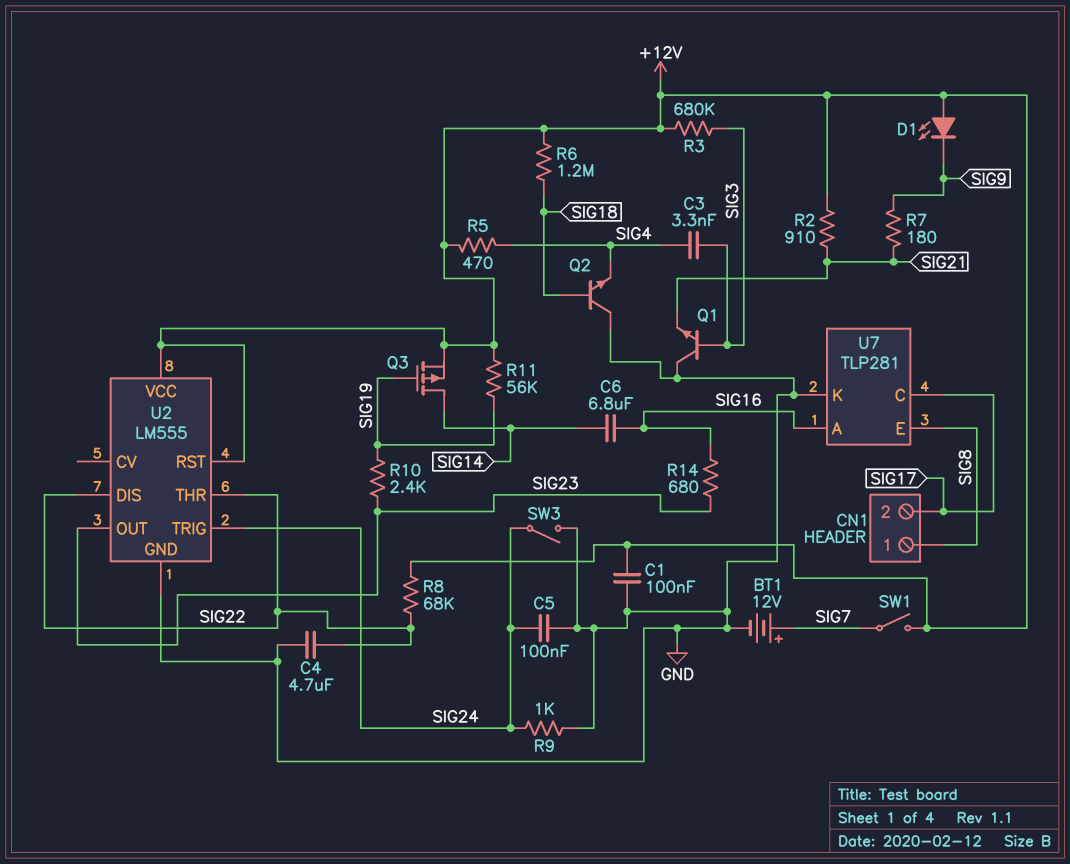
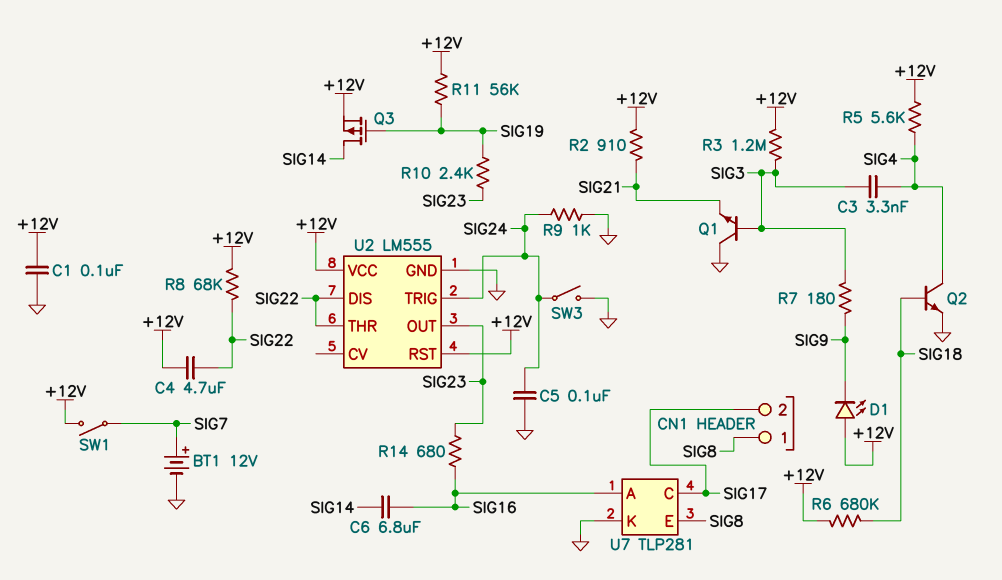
C4: 4.7uF (GND, SIG22) -> 4.7uF (+12V, SIG22)
Q2: NPN (B SIG18, C GND, E SIG4) -> NPN (B SIG18, C SIG4, E GND)
R3: 680k (+12V, SIG3) -> 1.2M (+12V, SIG3)
R5: 470 (+12V, SIG4) -> 5.6k (+12V, SIG4)
R6: 1.2M (+12V, SIG18) -> 680k (+12V, SIG18)
R7: 180 (SIG9, SIG21) -> 180 (SIG3, SIG9)

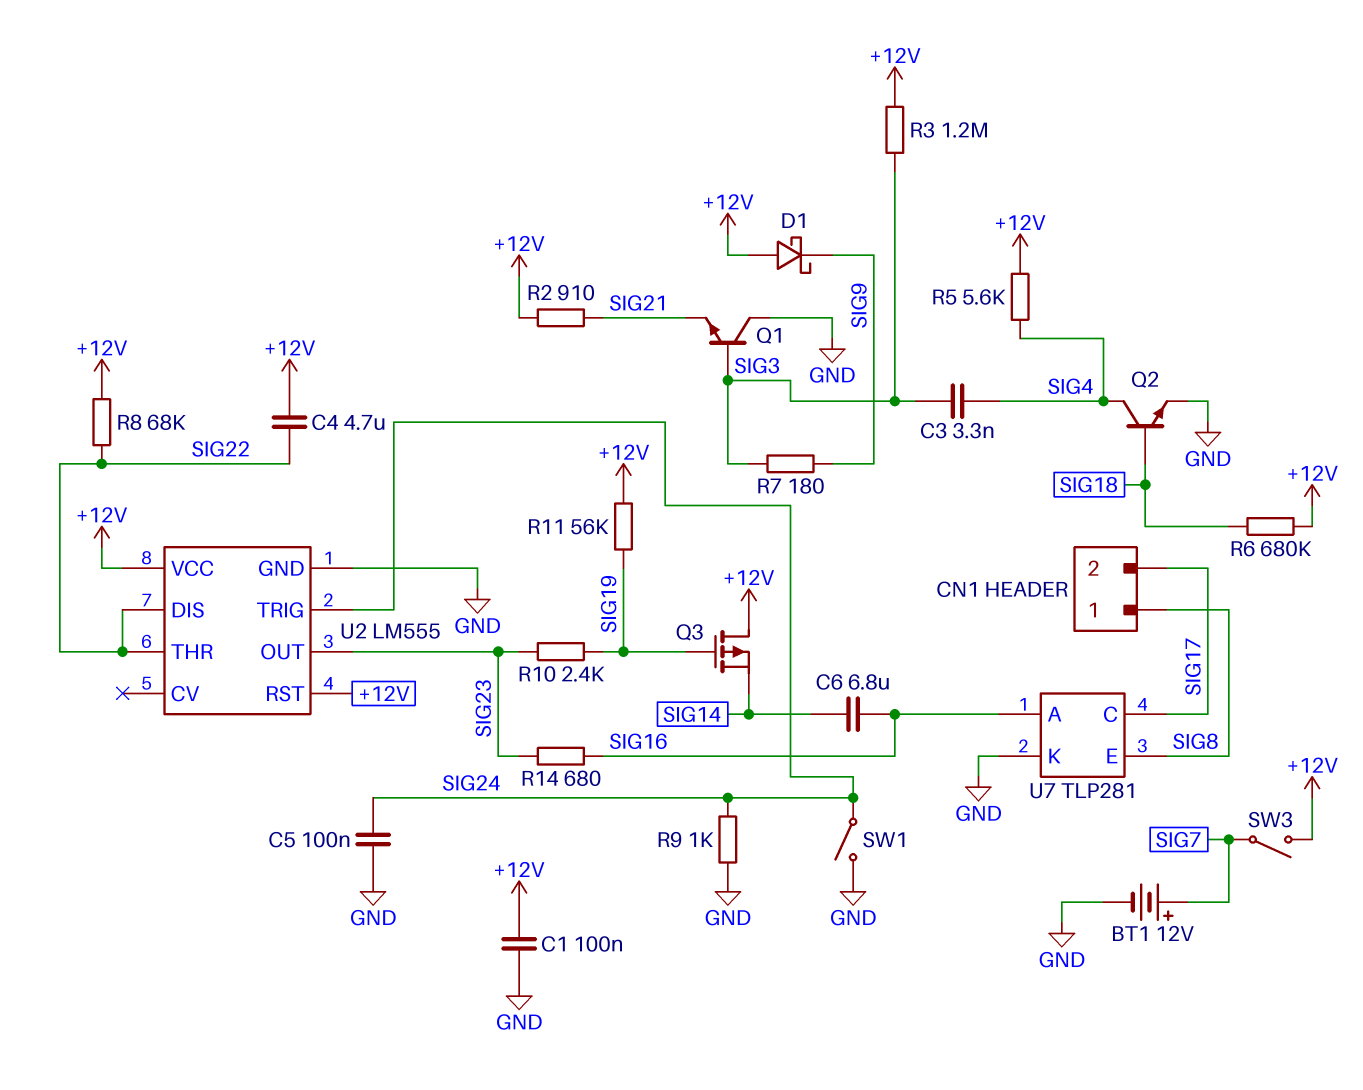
D1: LED (A +12V, K SIG9) -> schottky (A +12V, K SIG9)
Q3: PMOS (G SIG19, D SIG14, S +12V) -> PMOS (G SIG19, D +12V, S SIG14)
SW1: switch (+12V, SIG7) -> switch (GND, SIG24)
SW3: switch (GND, SIG24) -> switch (+12V, SIG7)

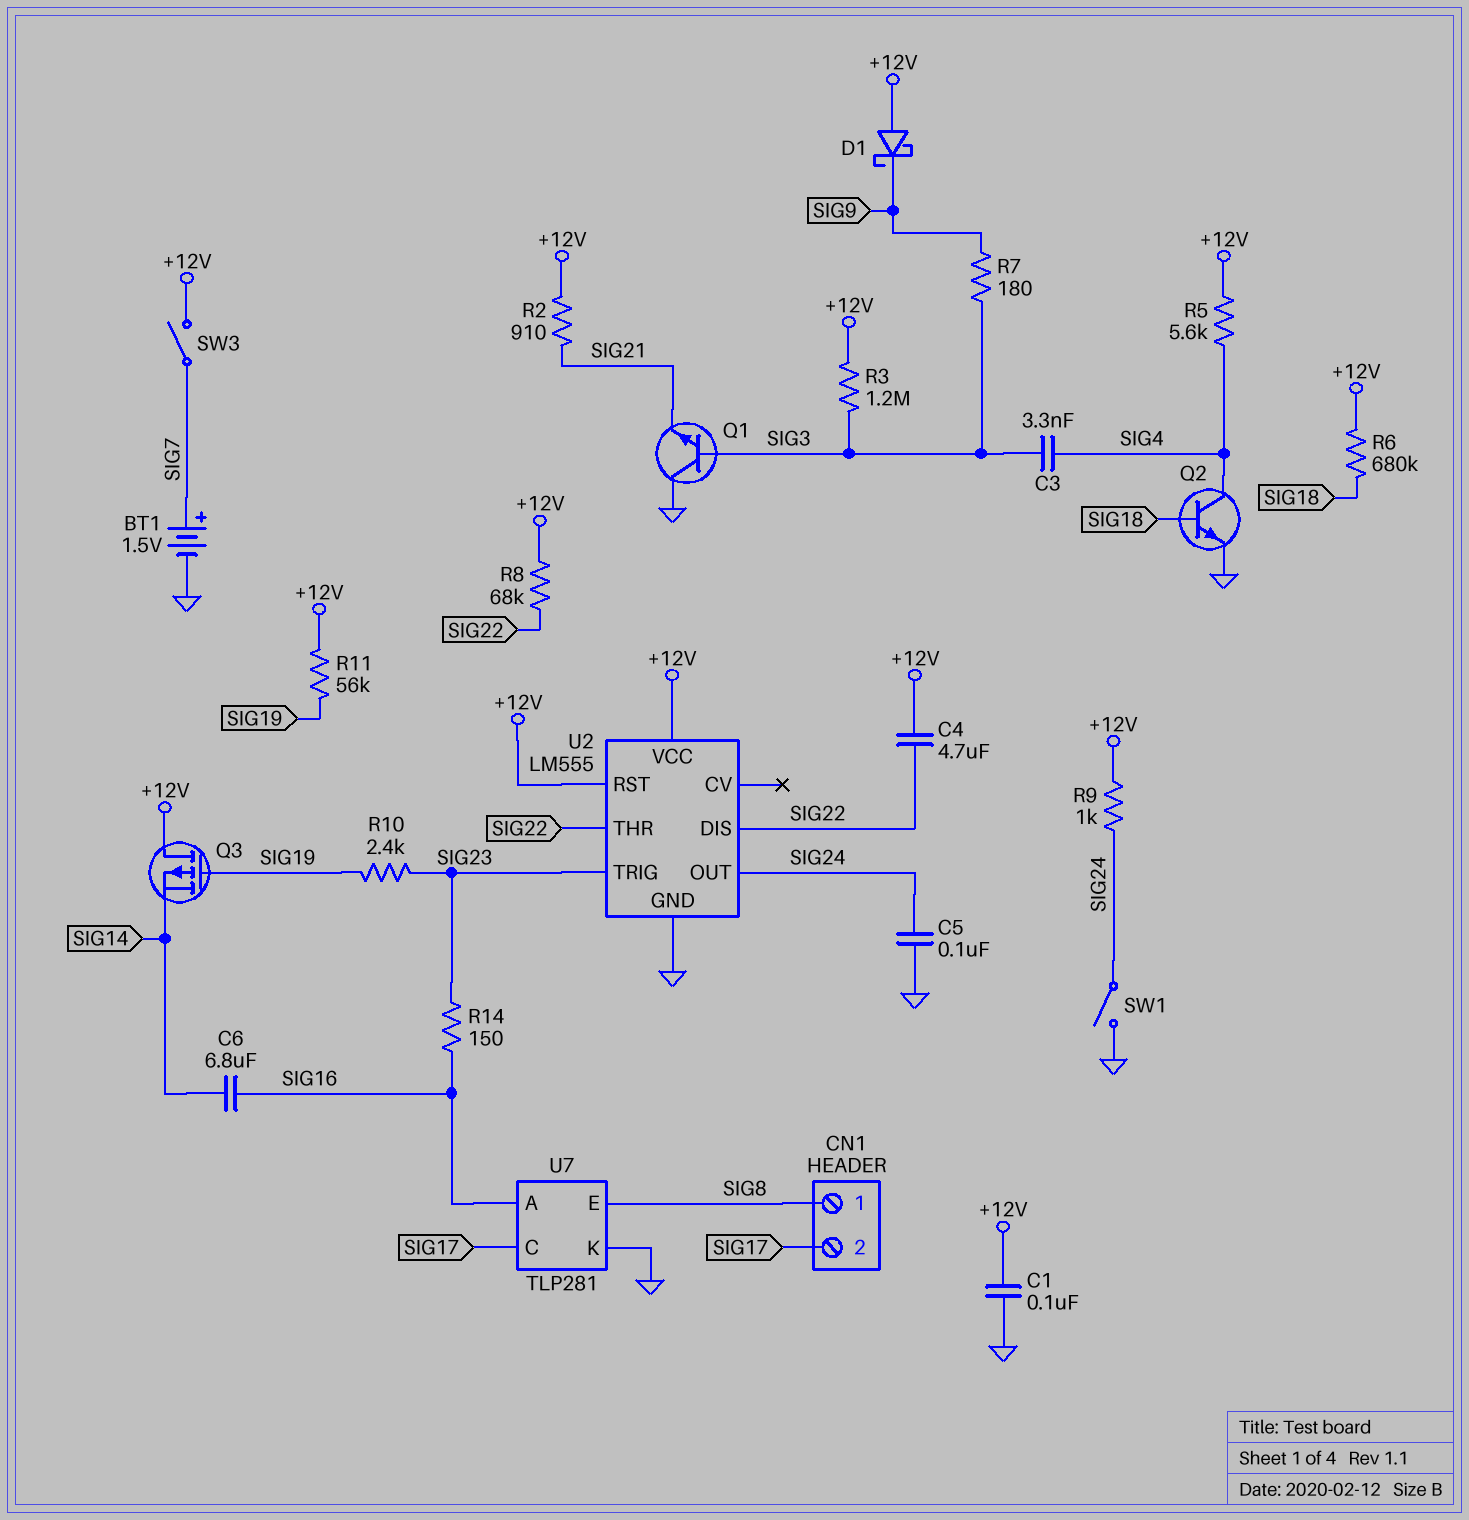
BT1: 12V (plus SIG7, minus GND) -> 1.5V (plus SIG7, minus GND)
R9: 1k (GND, SIG24) -> 1k (+12V, SIG24)
R14: 680 (SIG16, SIG23) -> 150 (SIG16, SIG23)
U2 pin OUT: SIG23 -> SIG24
U2 pin TRIG: SIG24 -> SIG23

